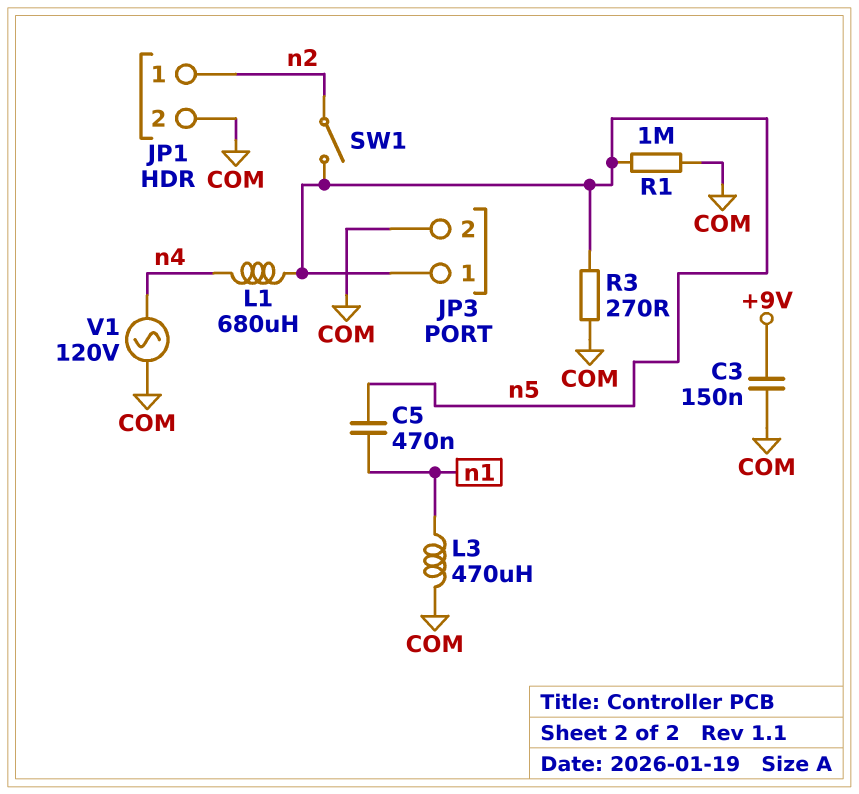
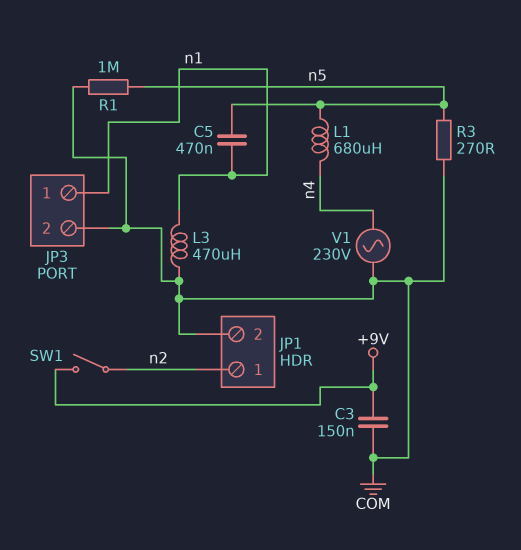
JP3 pin 1: n5 -> n1
SW1: switch (n2, n5) -> switch (+9V, n2)
V1: AC 120V (COM, n4) -> AC 230V (COM, n4)

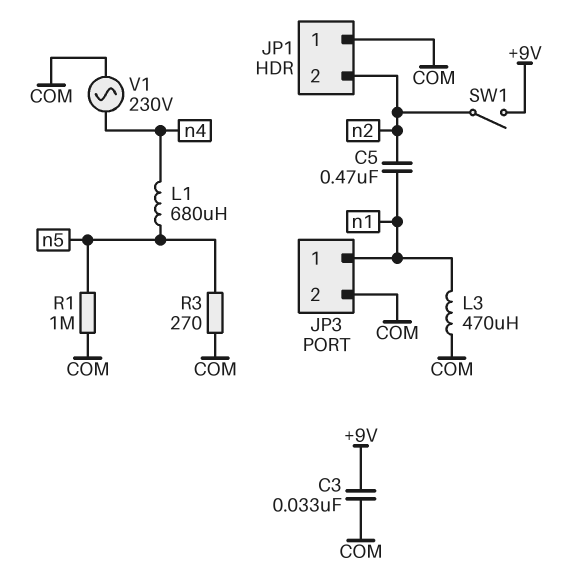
C3: 150nF (+9V, COM) -> 33nF (+9V, COM)
C5: 470nF (n1, n5) -> 470nF (n1, n2)
JP1 pin 1: n2 -> COM
JP1 pin 2: COM -> n2

